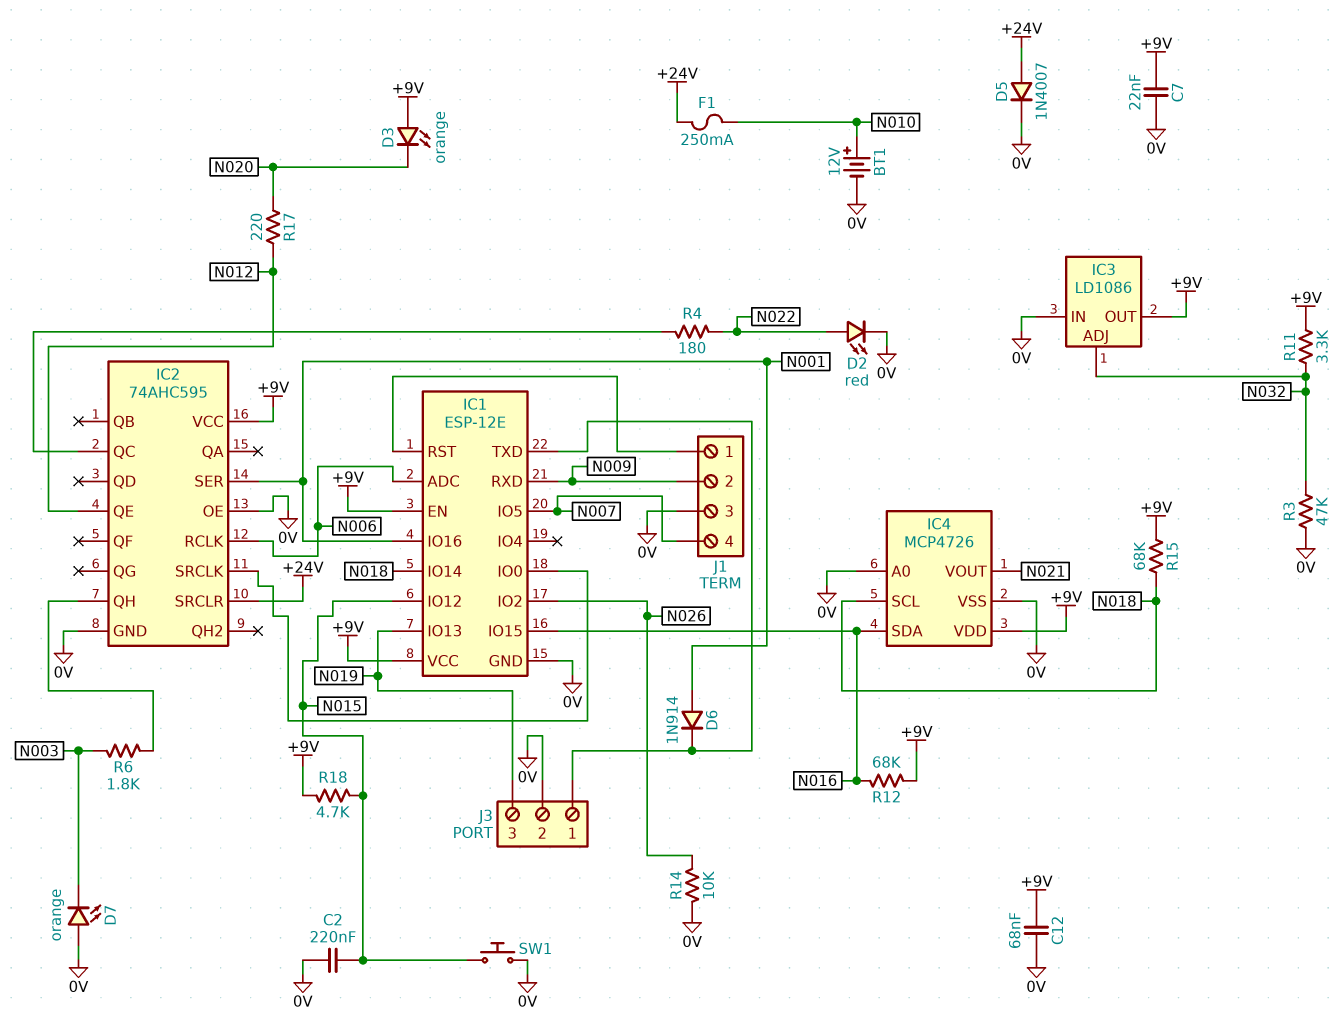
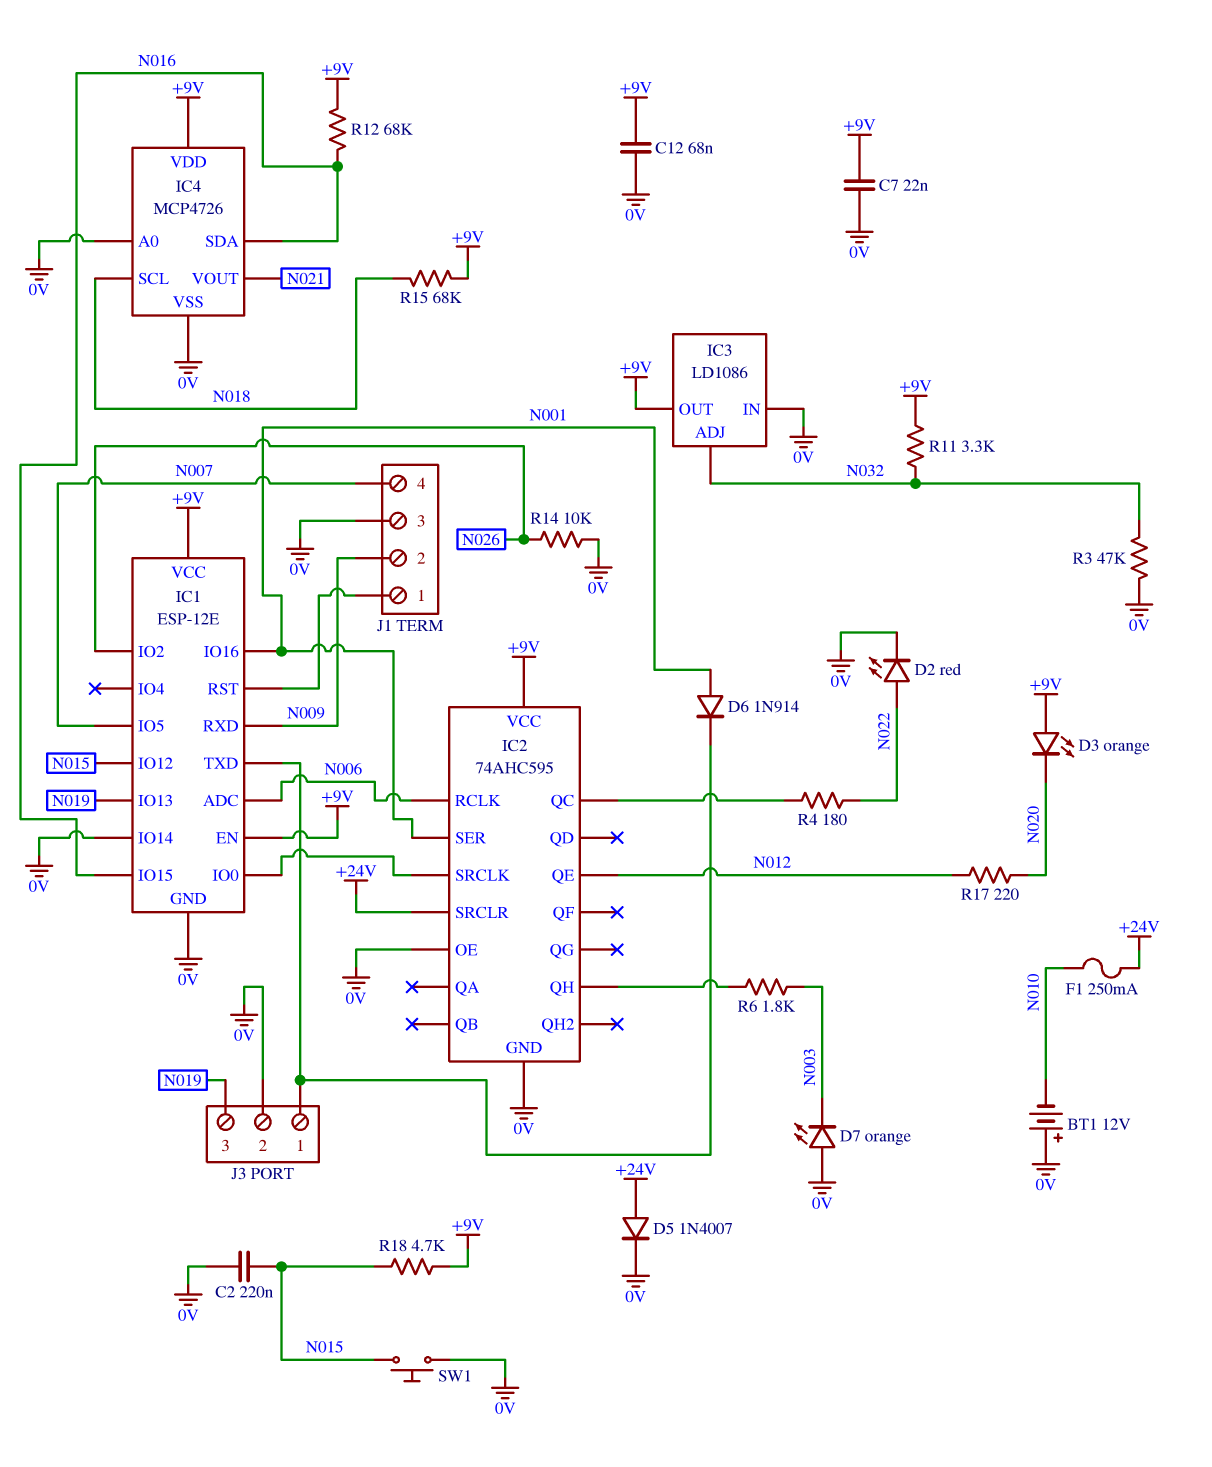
BT1: 12V (plus N010, minus 0V) -> 12V (plus 0V, minus N010)
IC1 pin IO14: N018 -> 0V

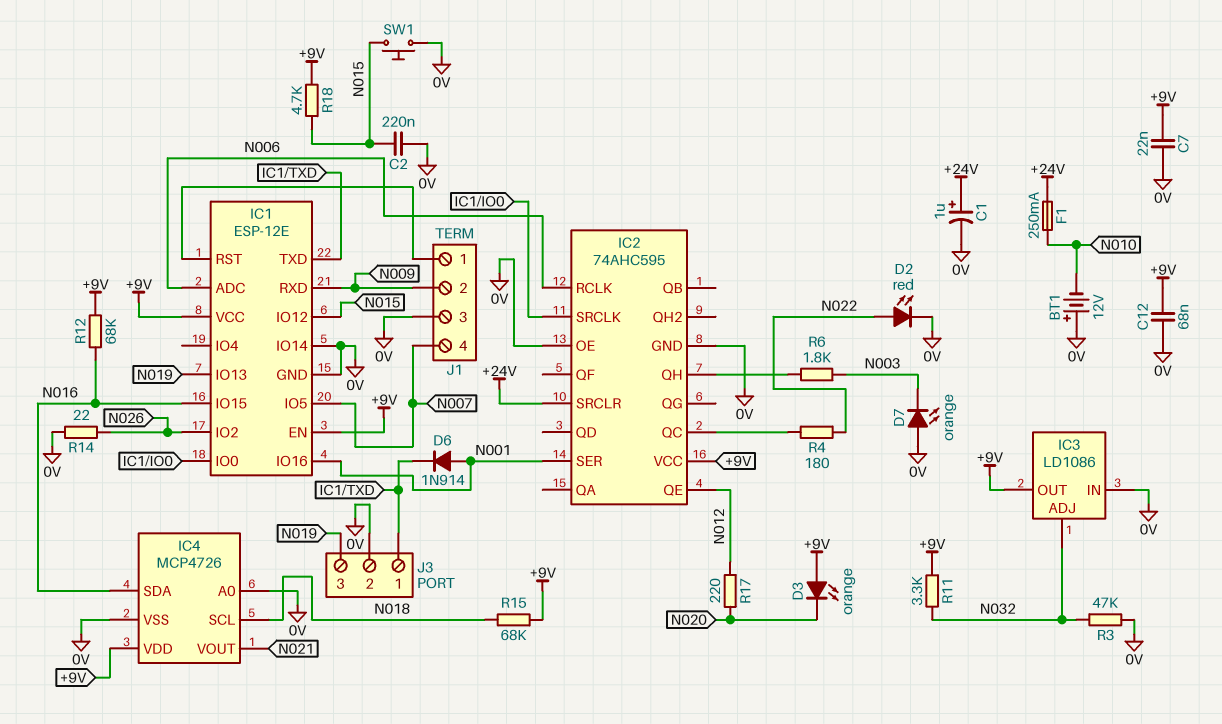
C1: none -> 1uF (plus +24V, minus 0V)
D5: diode 1N4007 (A +24V, K 0V) -> none
R14: 10k (0V, N026) -> 22 (0V, N026)

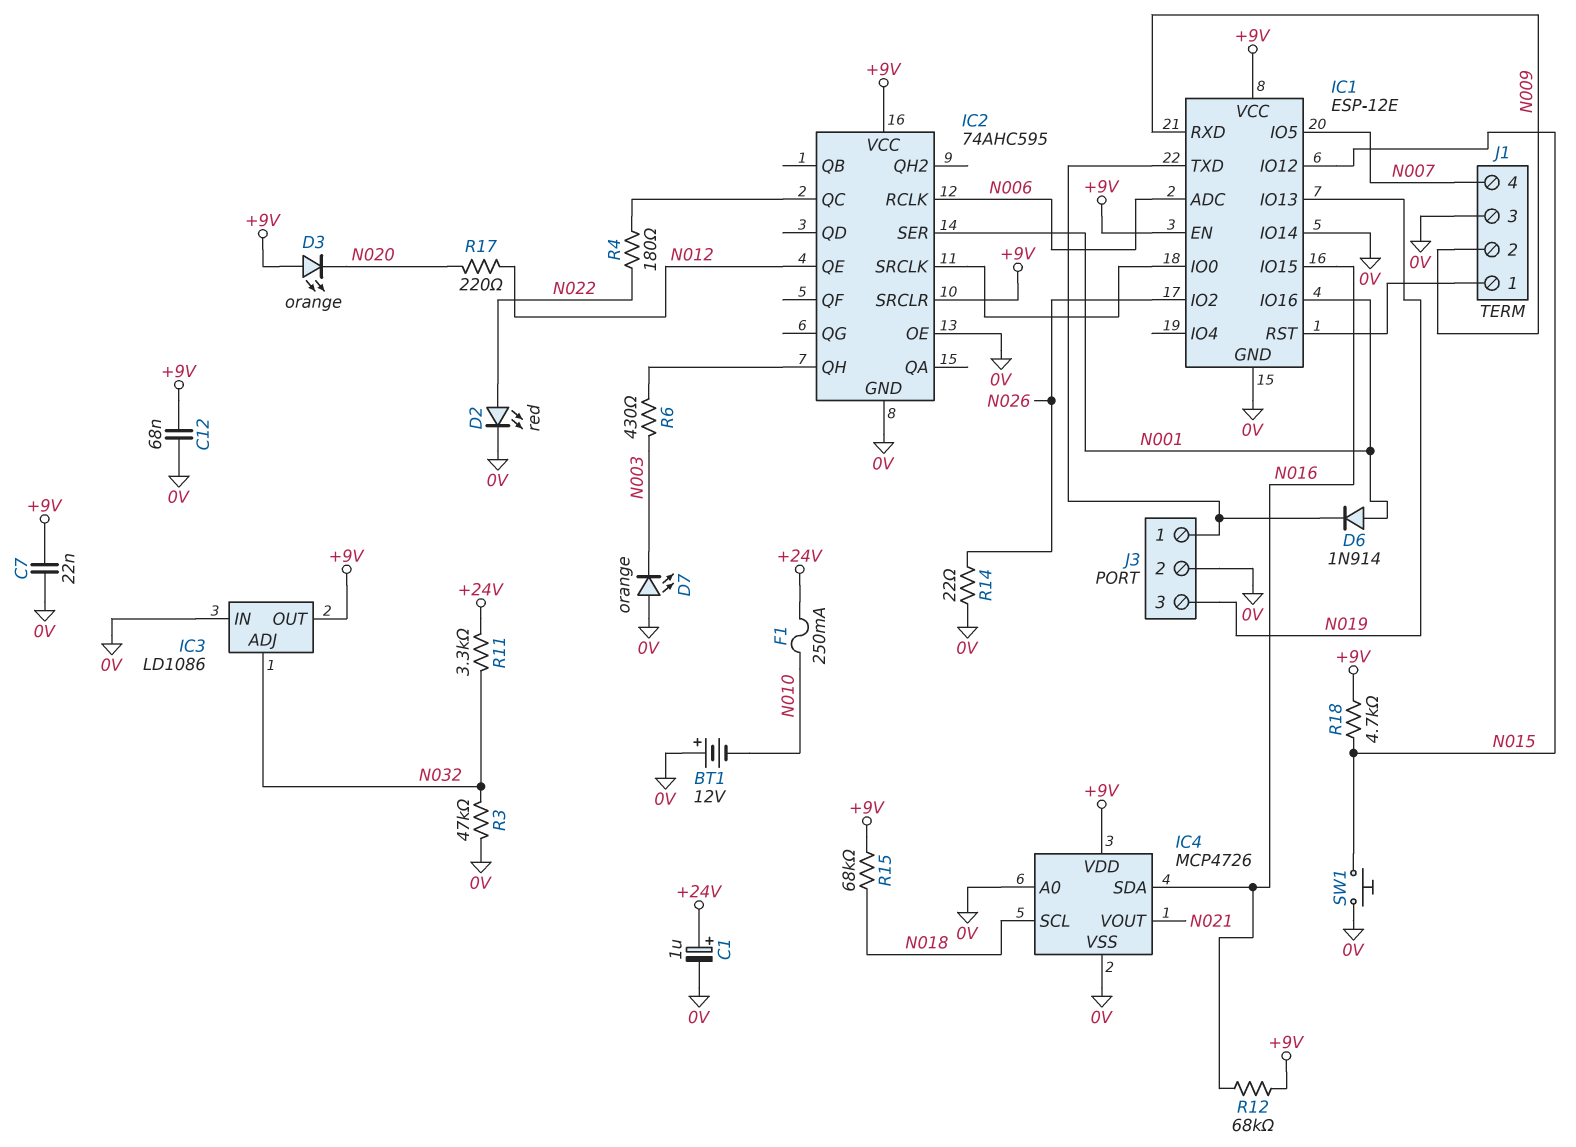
C2: 220nF (0V, N015) -> none
IC2 pin SRCLR: +24V -> +9V
R6: 1.8k (IC2/QH, N003) -> 430 (IC2/QH, N003)
R11: 3.3k (+9V, N032) -> 3.3k (+24V, N032)

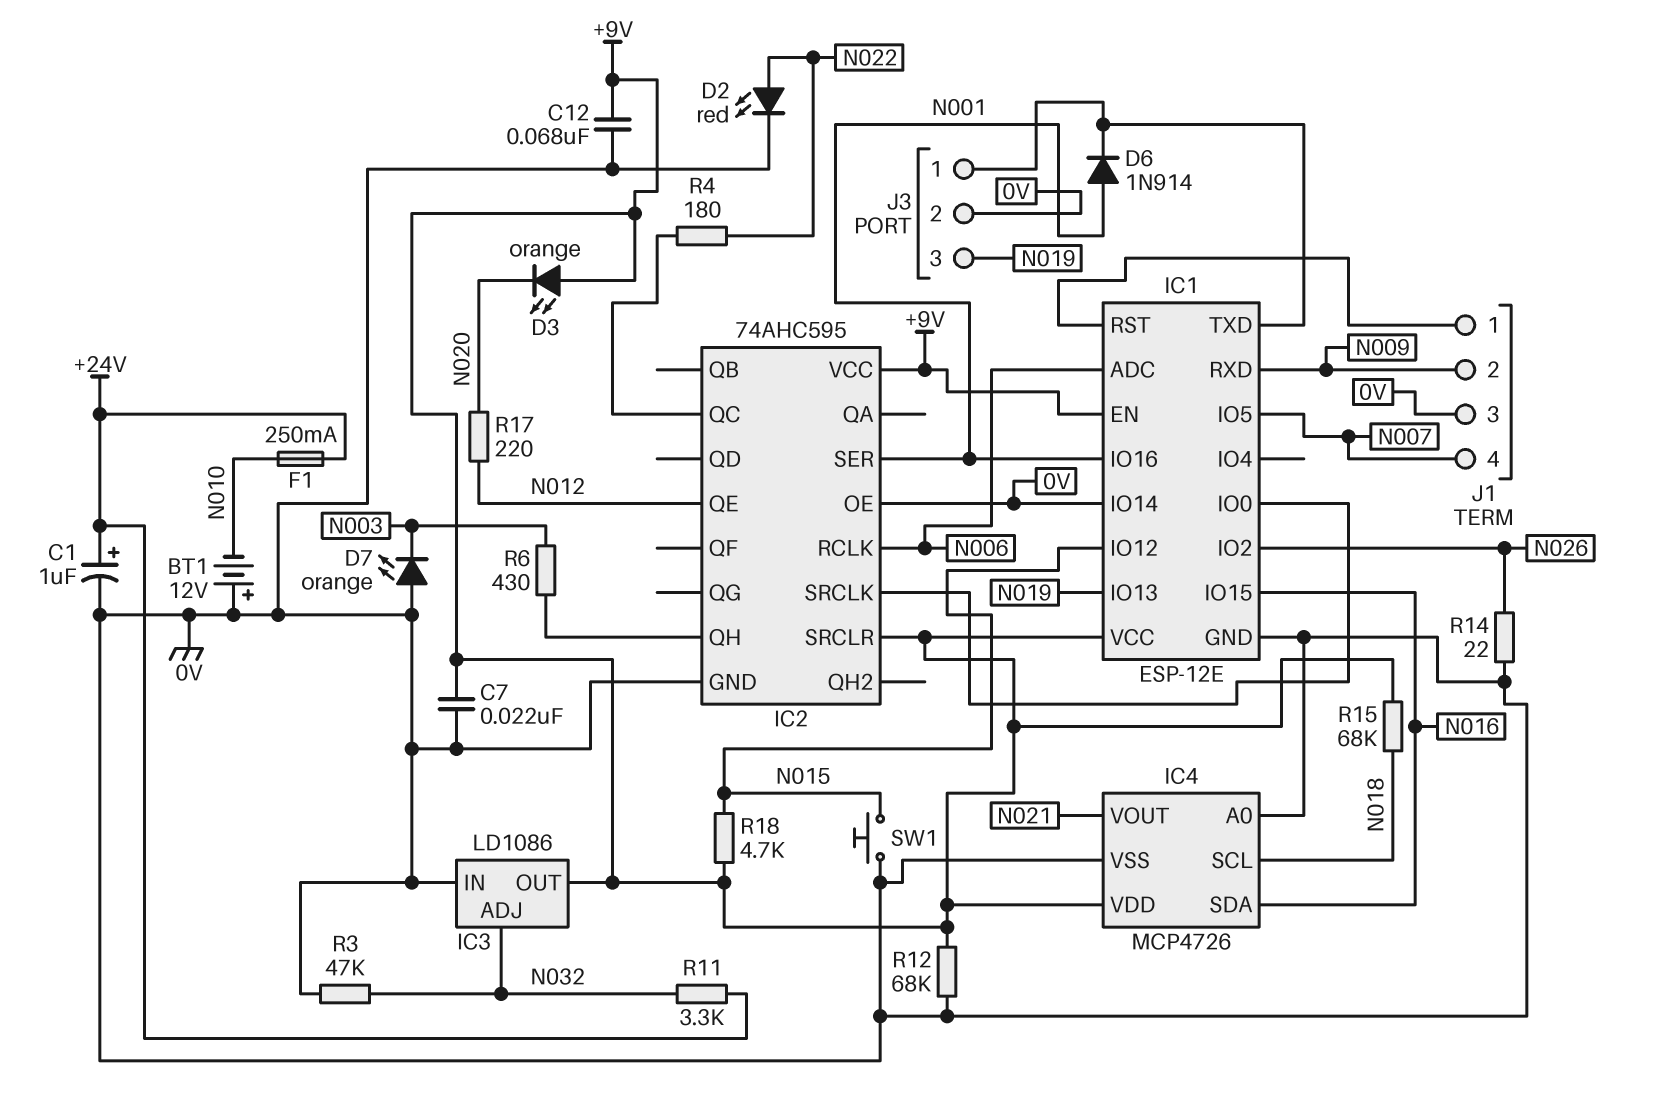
R12: 68k (+9V, N016) -> 68k (+9V, 0V)

